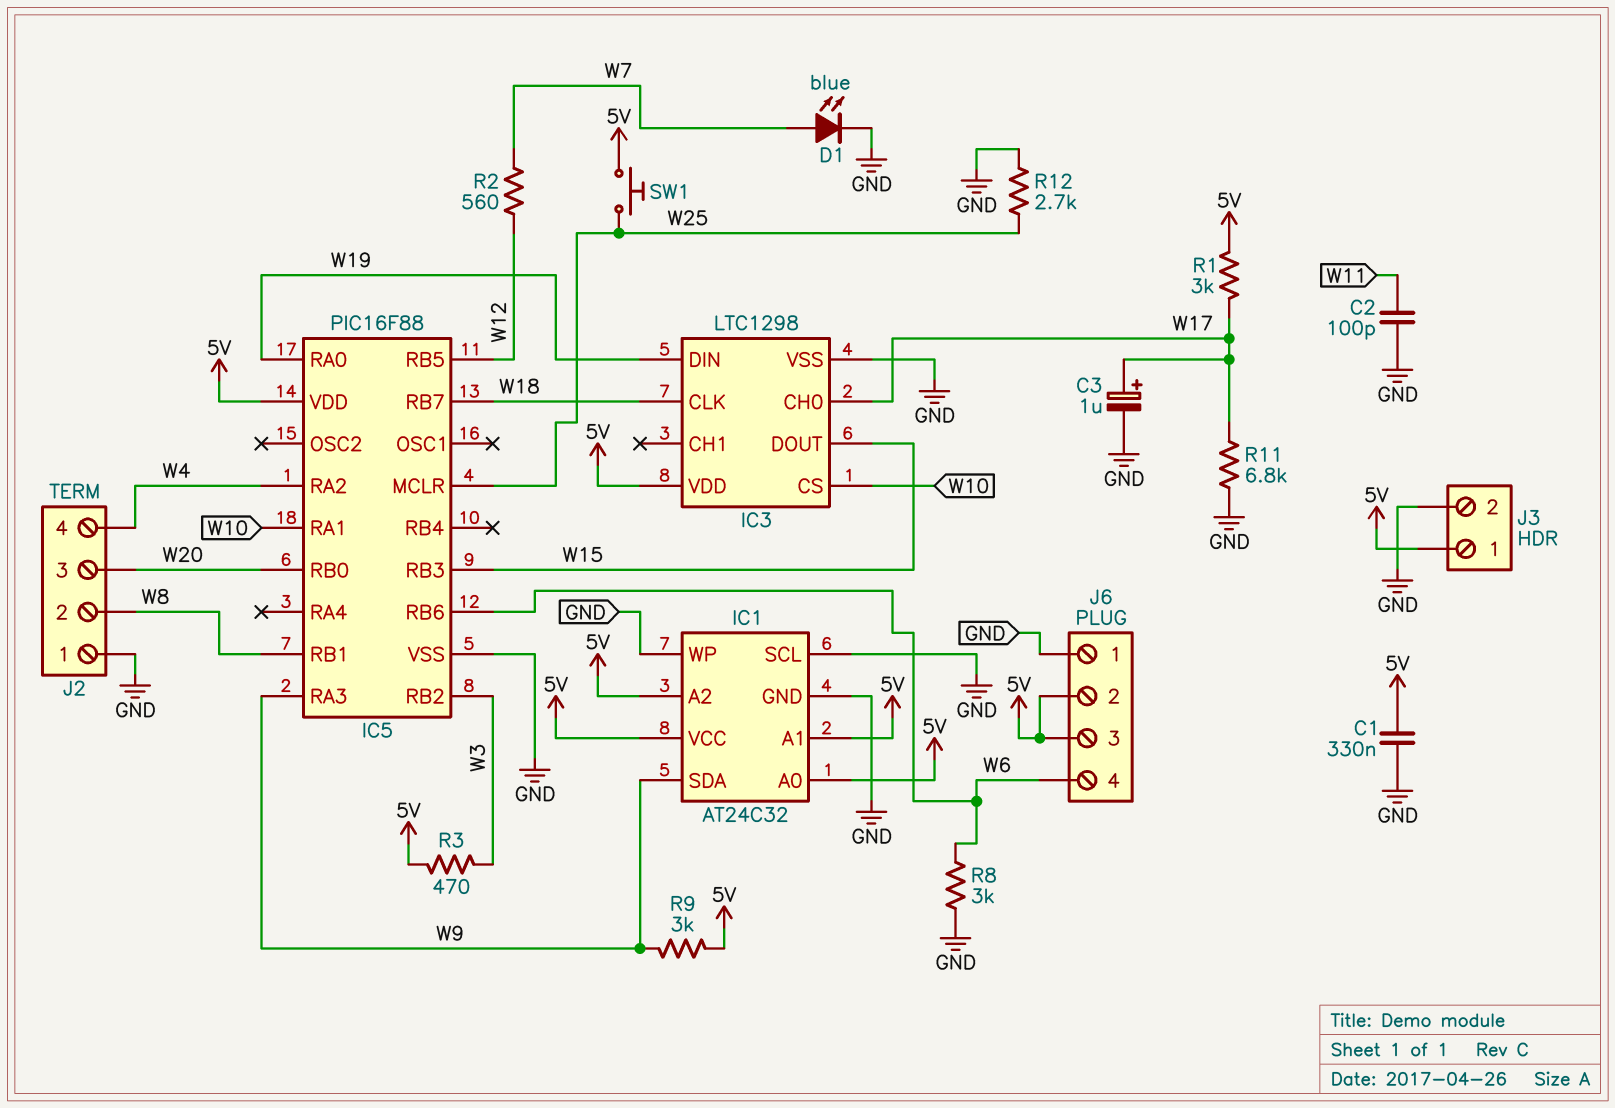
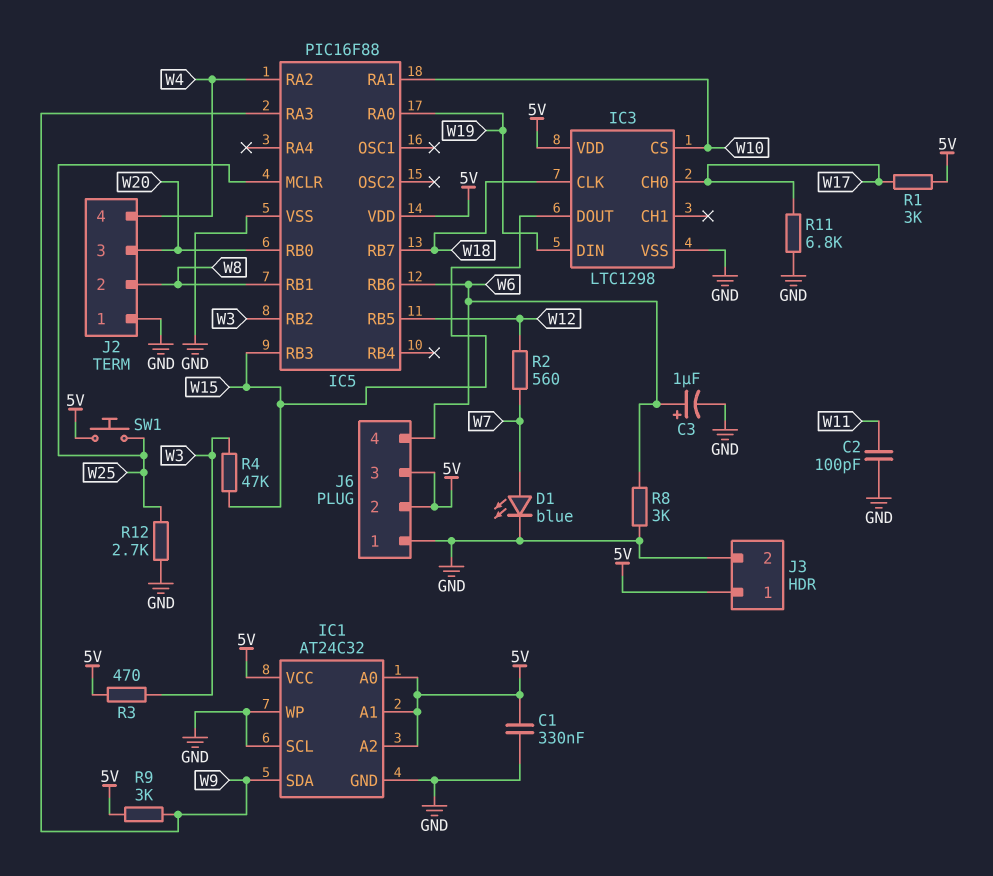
C3: 1uF (plus W17, minus GND) -> 1uF (plus W6, minus GND)
R4: none -> 47k (W3, W15)

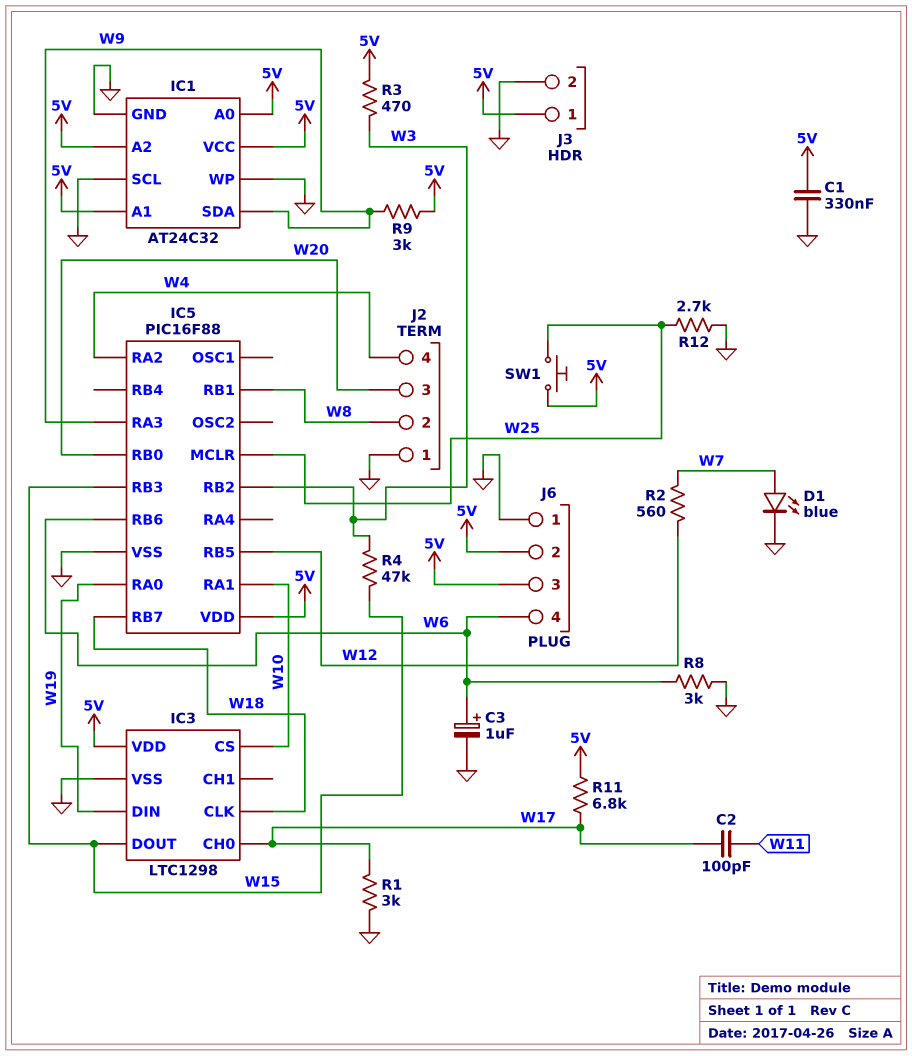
C2: 100pF (GND, W11) -> 100pF (W11, W17)
R1: 3k (5V, W17) -> 3k (GND, W17)
R11: 6.8k (GND, W17) -> 6.8k (5V, W17)

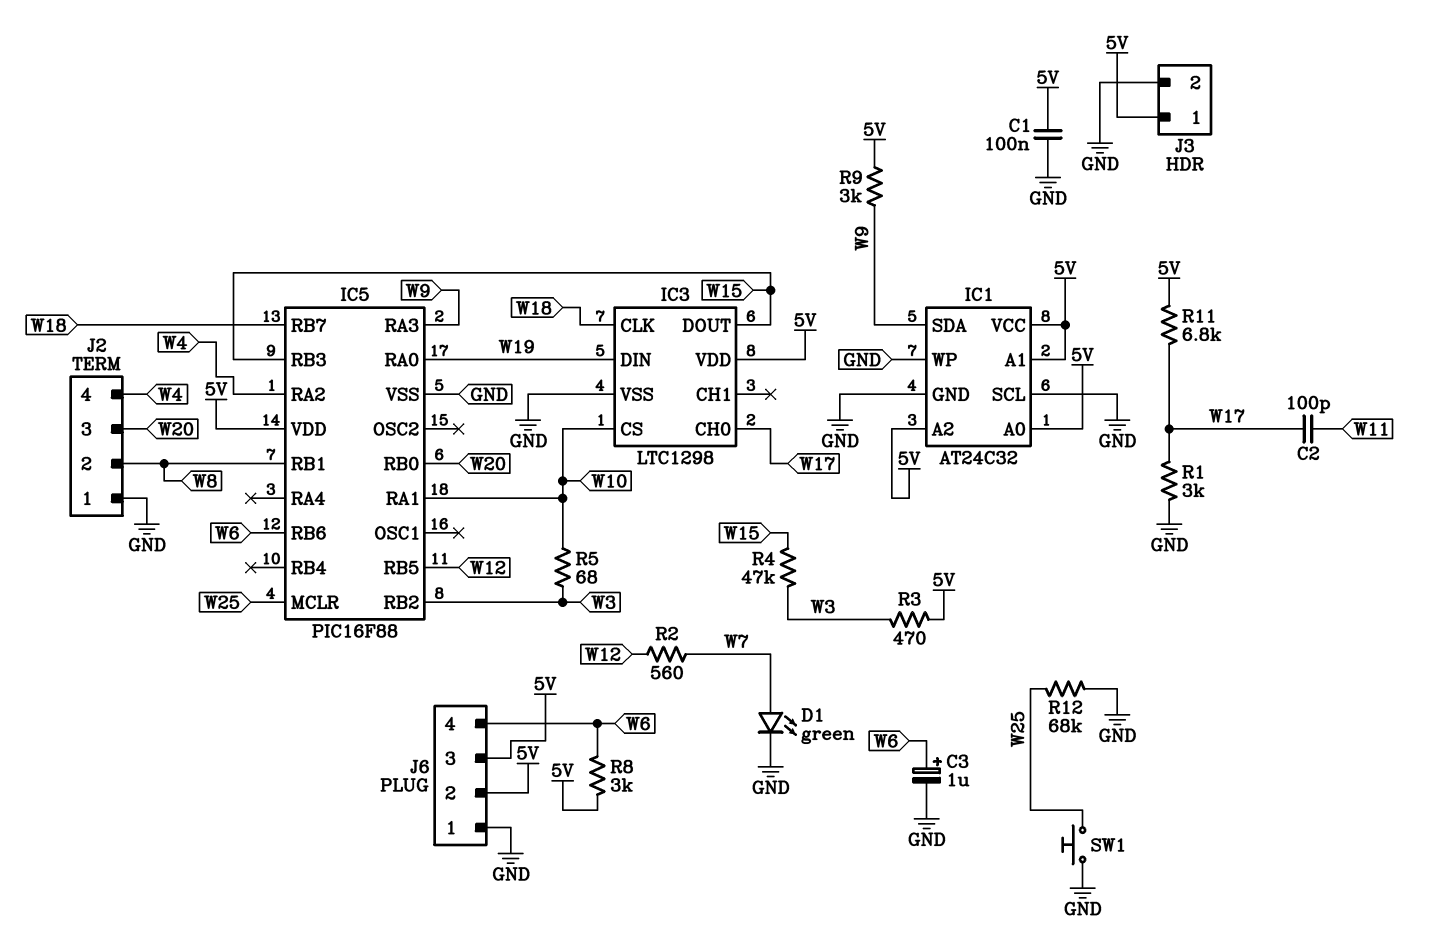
C1: 330nF (5V, GND) -> 100nF (5V, GND)
D1: LED blue (A W7, K GND) -> LED green (A W7, K GND)
R5: none -> 68 (W3, W10)
R8: 3k (GND, W6) -> 3k (5V, W6)
R12: 2.7k (GND, W25) -> 68k (GND, W25)
SW1: button (5V, W25) -> button (GND, W25)

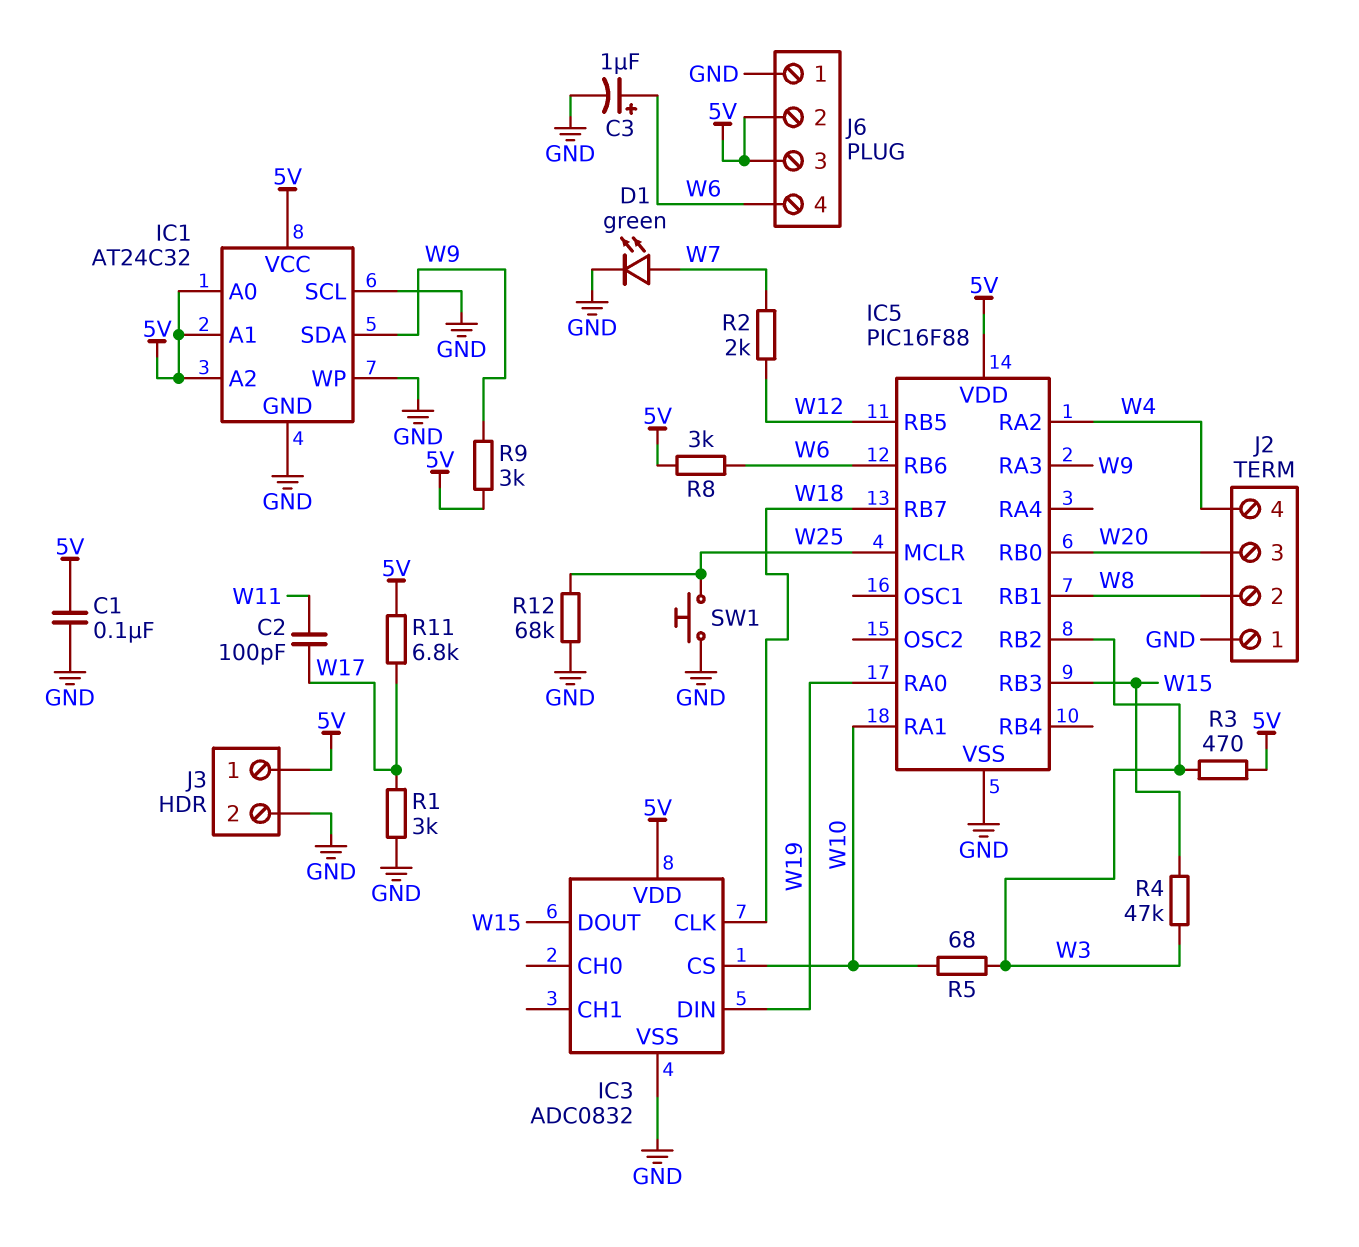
IC3: LTC1298 -> ADC0832
IC3 pin CH0: W17 -> none
R2: 560 (W7, W12) -> 2k (W7, W12)

